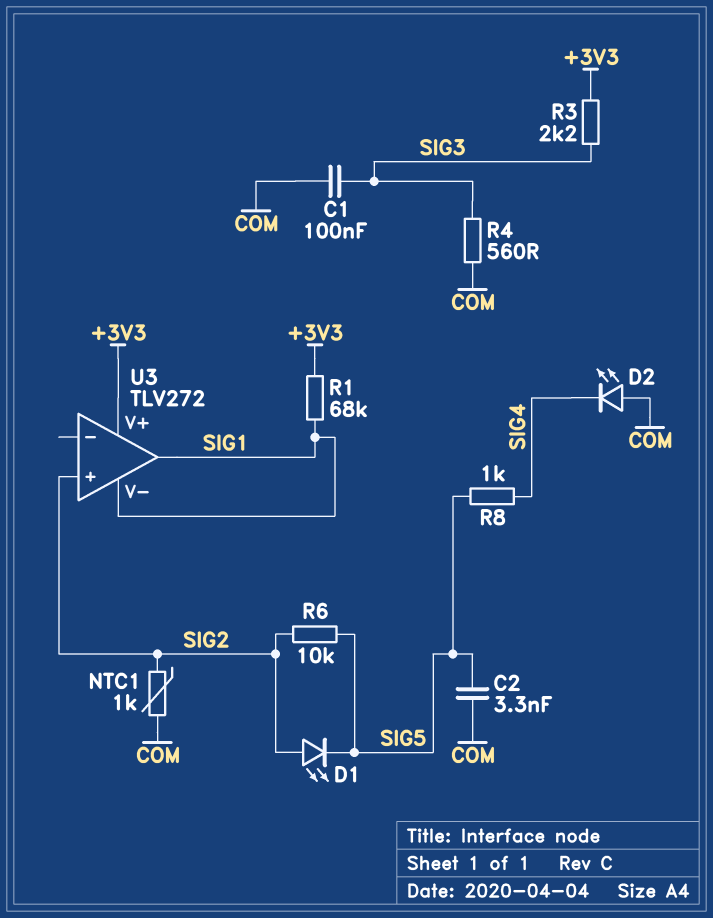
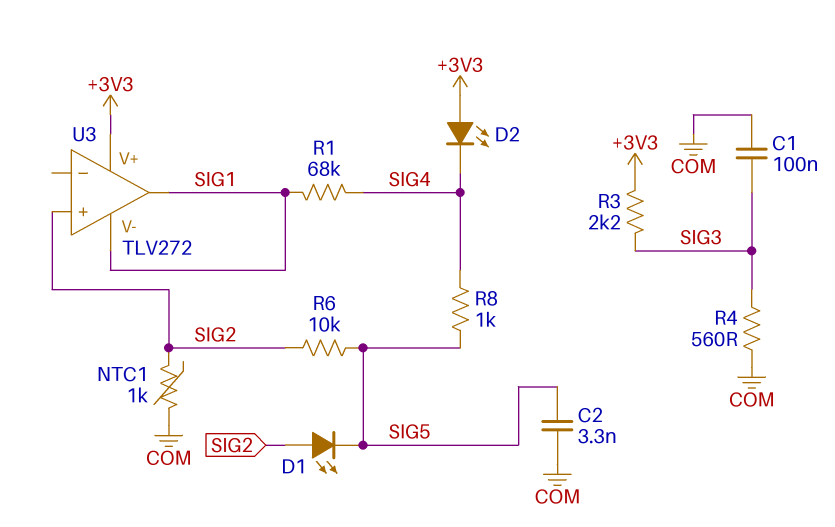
D2: LED (A COM, K SIG4) -> LED (A +3V3, K SIG4)
R1: 68k (+3V3, SIG1) -> 68k (SIG1, SIG4)

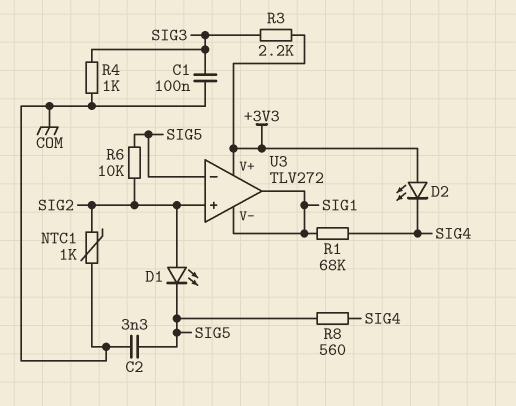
R4: 560 (COM, SIG3) -> 1k (COM, SIG3)
R8: 1k (SIG4, SIG5) -> 560 (SIG4, SIG5)
U3 pin in-: none -> SIG5

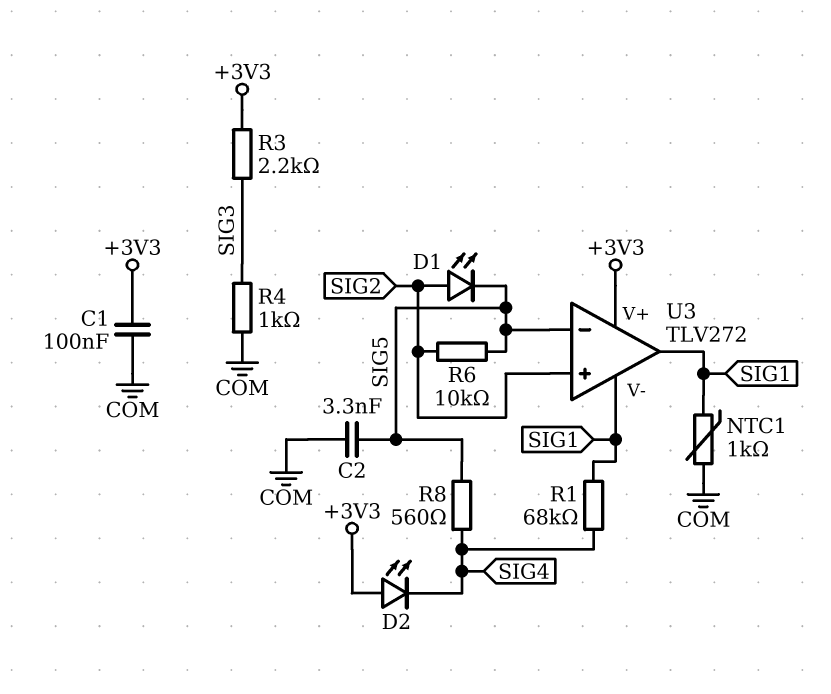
C1: 100nF (COM, SIG3) -> 100nF (+3V3, COM)
NTC1: 1k (COM, SIG2) -> 1k (COM, SIG1)

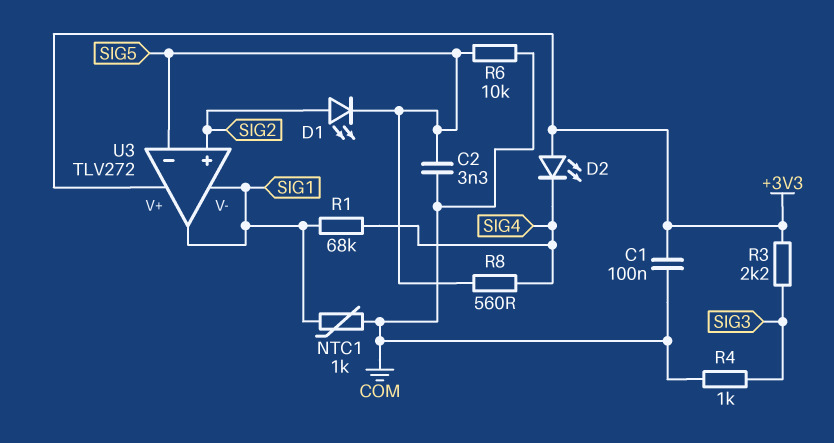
R6: 10k (SIG2, SIG5) -> 10k (COM, SIG5)

